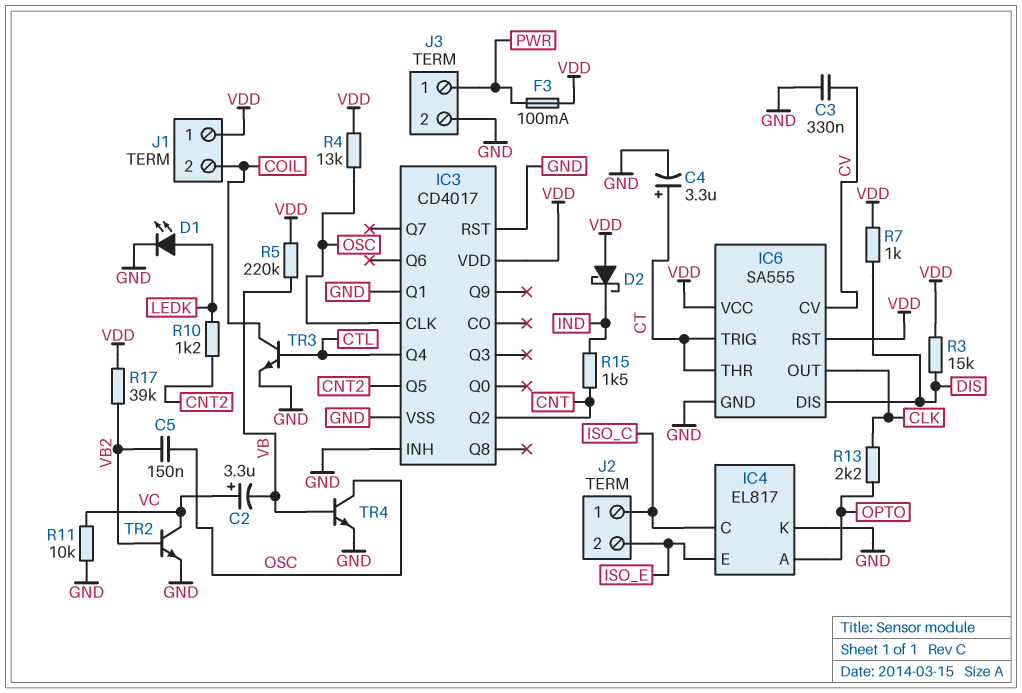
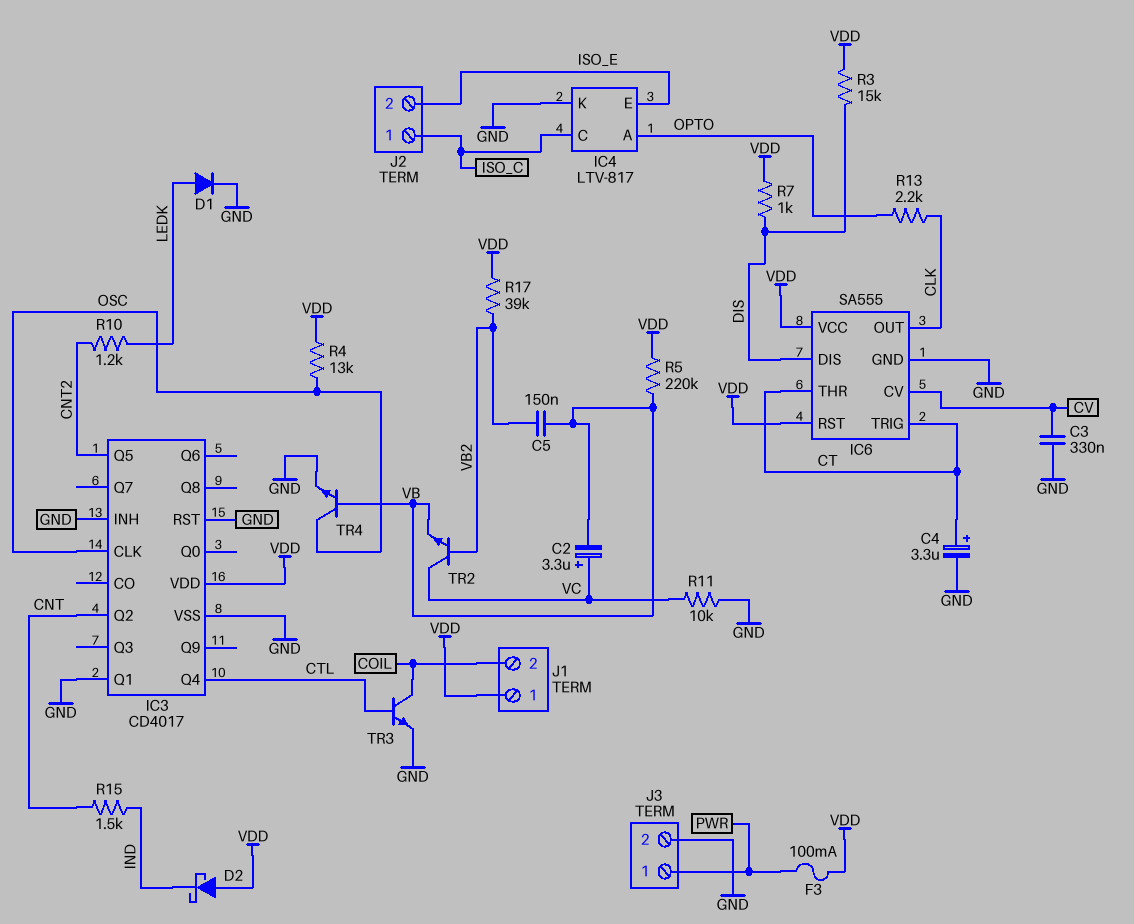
C5: 150nF (OSC, VB2) -> 150nF (VB, VB2)
D1: LED (A LEDK, K GND) -> diode (A LEDK, K GND)
IC4: EL817 -> LTV-817
TR2: NPN (B VB2, C VC, E GND) -> NPN (B VB2, C VC, E VB)

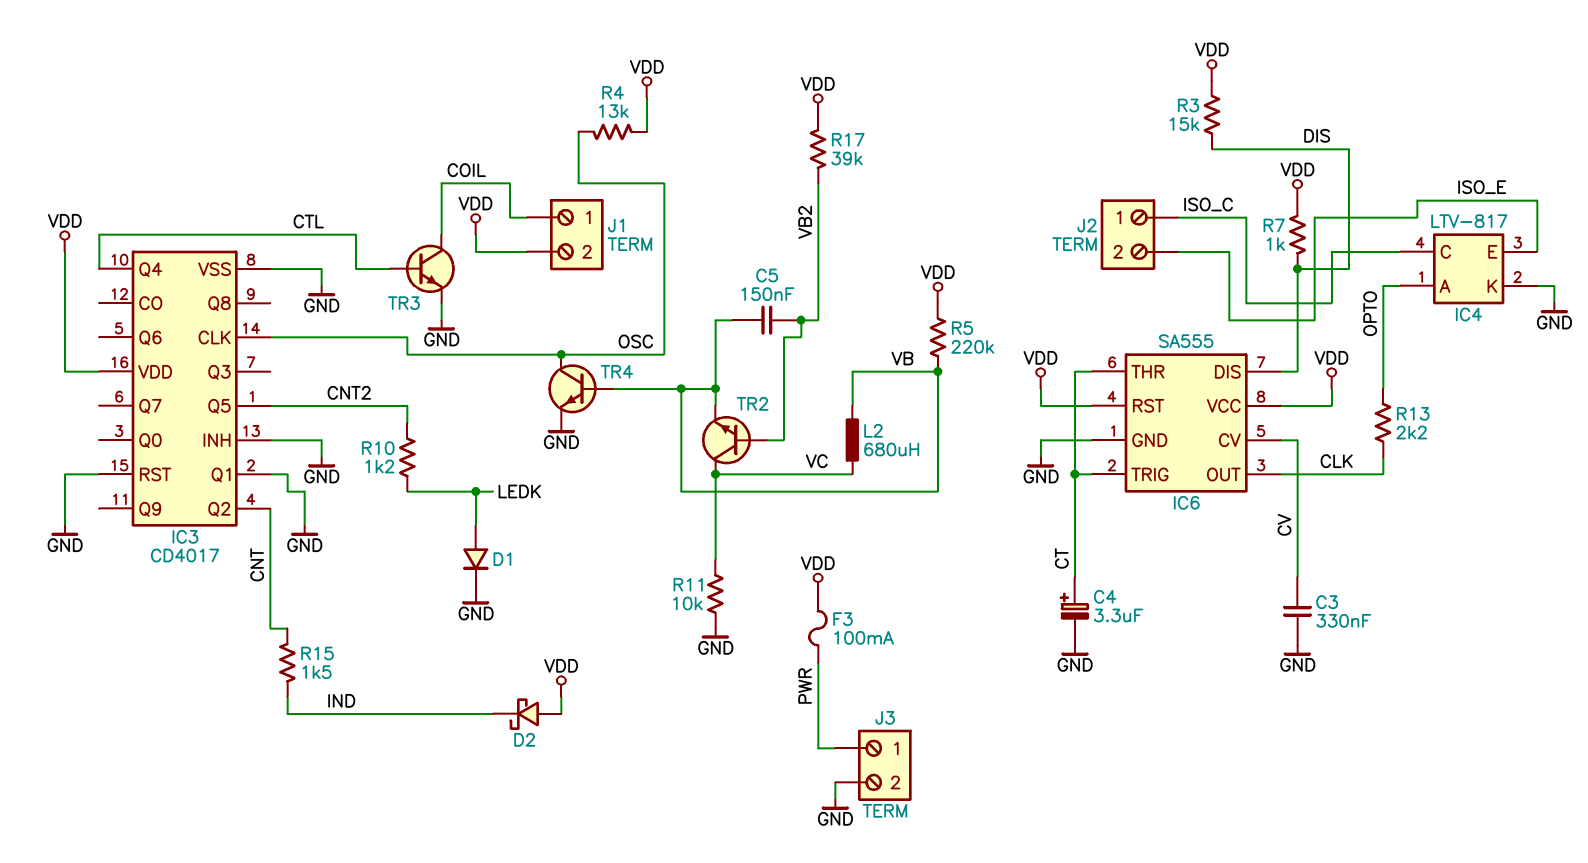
C2: 3.3uF (plus VC, minus VB) -> none
J1 pin 1: VDD -> COIL
J1 pin 2: COIL -> VDD
L2: none -> 680uH (VB, VC)

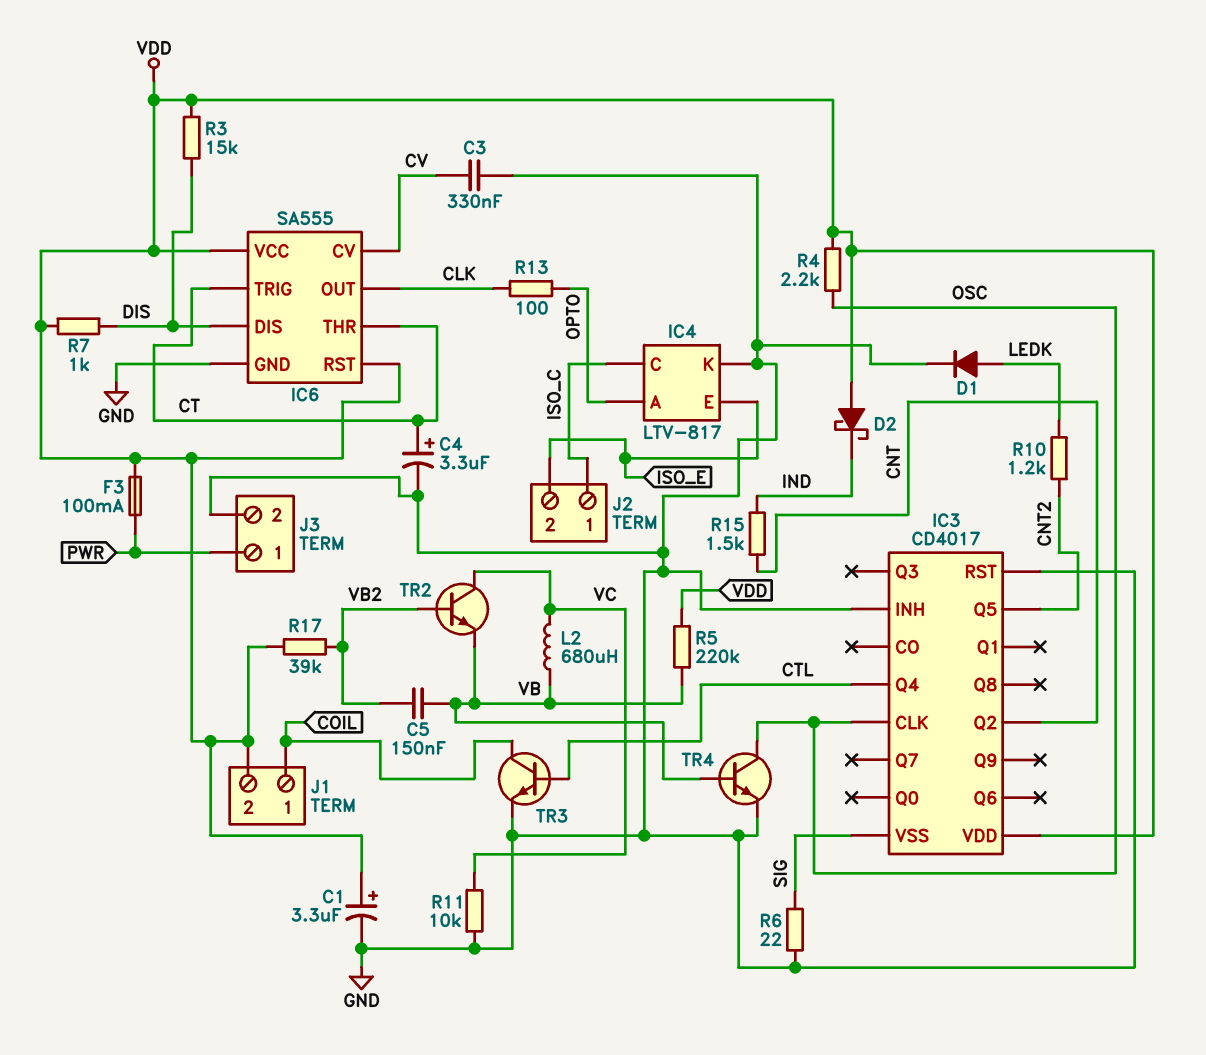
C1: none -> 3.3uF (plus VDD, minus GND)
IC3 pin Q1: GND -> none
IC3 pin VSS: GND -> SIG
R4: 13k (OSC, VDD) -> 2.2k (OSC, VDD)
R6: none -> 22 (GND, SIG)
R13: 2.2k (CLK, OPTO) -> 100 (CLK, OPTO)

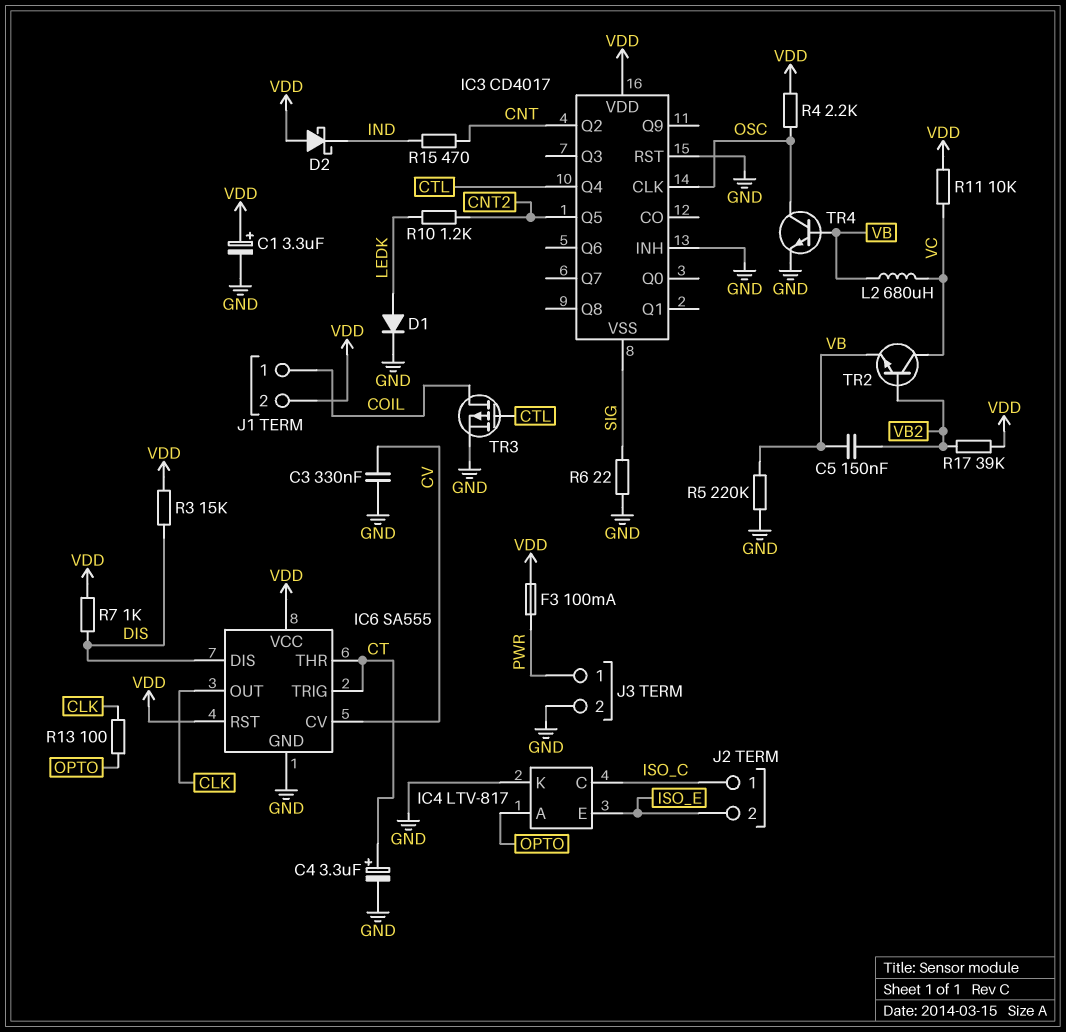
R5: 220k (VB, VDD) -> 220k (GND, VB)
R11: 10k (GND, VC) -> 10k (VC, VDD)
R15: 1.5k (CNT, IND) -> 470 (CNT, IND)
TR3: NPN (B CTL, C COIL, E GND) -> PMOS (G CTL, D COIL, S GND)

